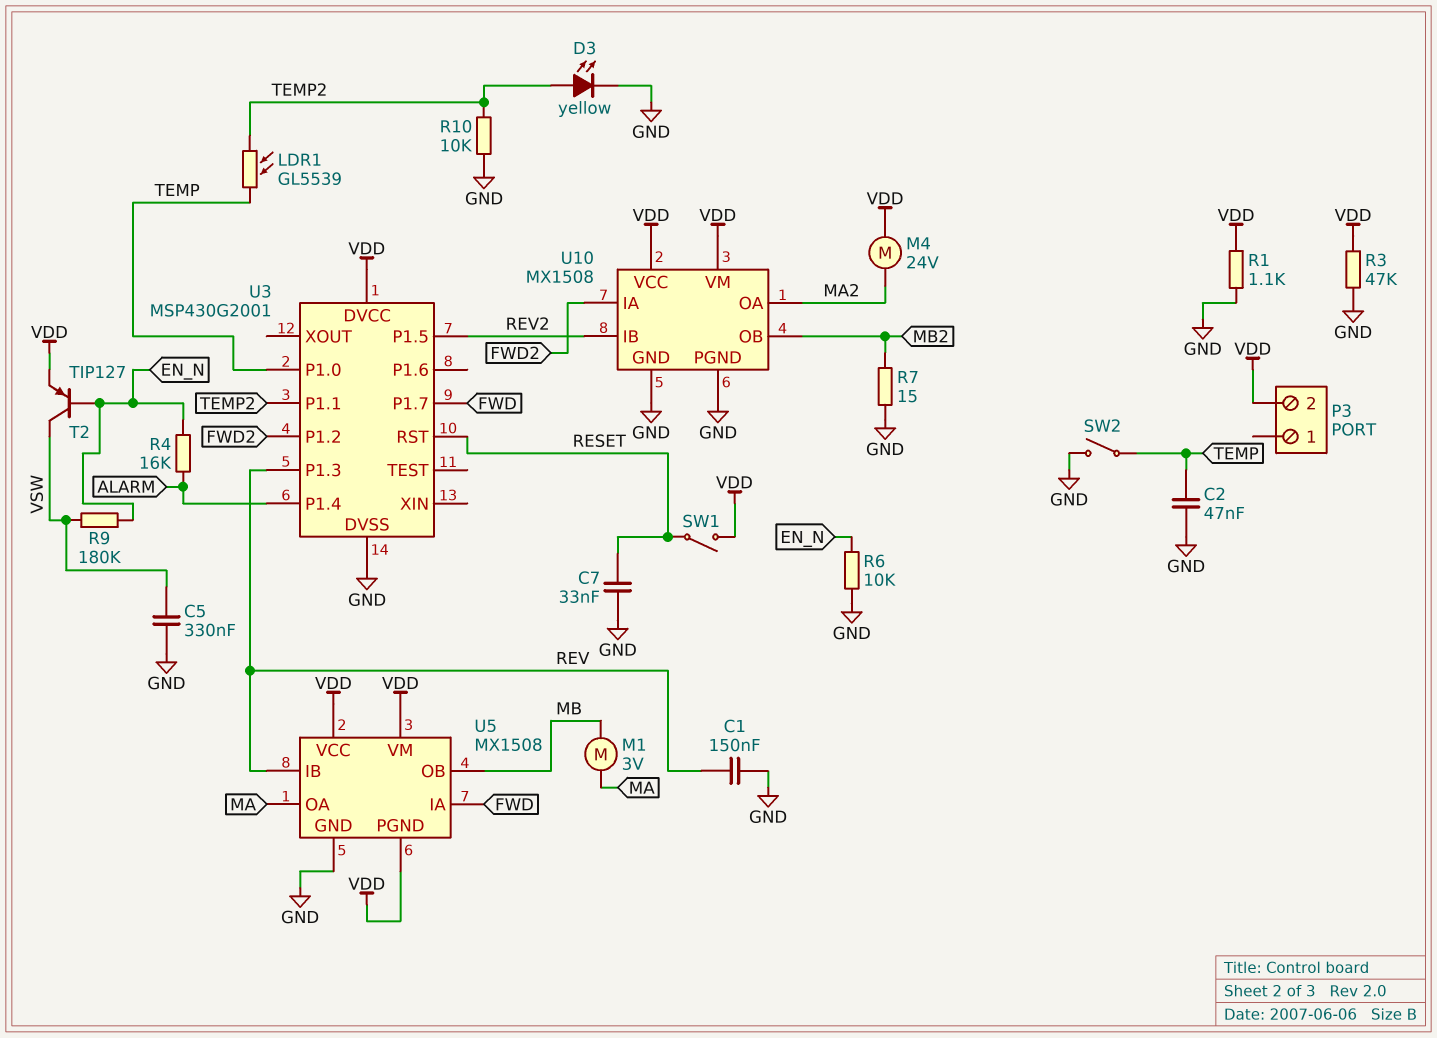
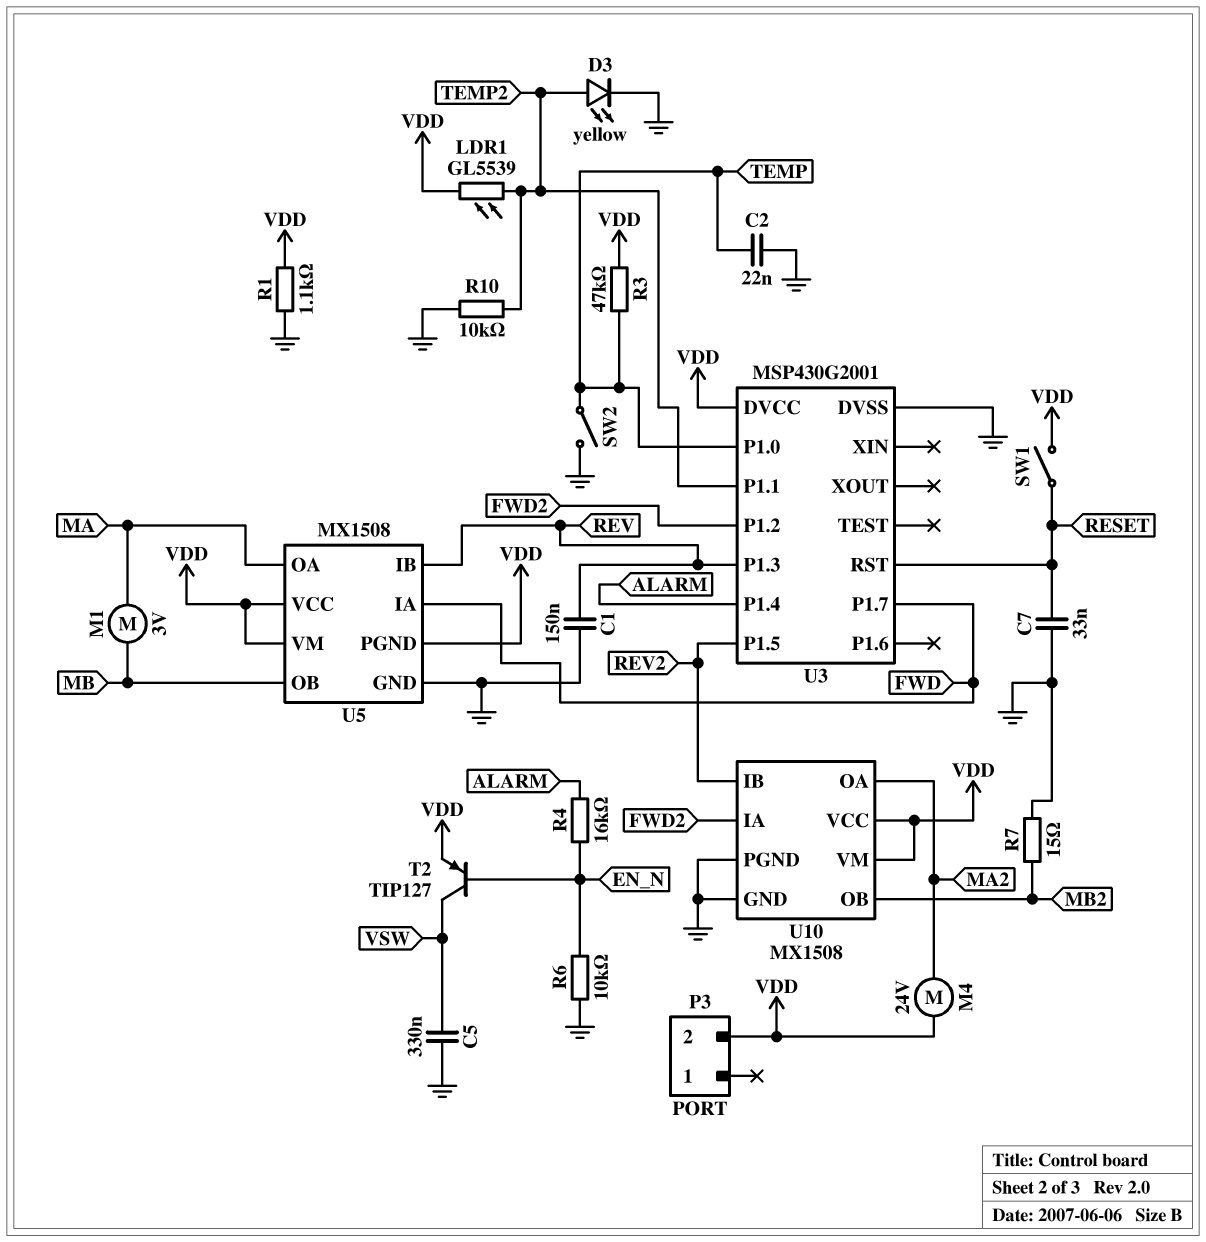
C2: 47nF (GND, TEMP) -> 22nF (GND, TEMP)
LDR1: GL5539 (TEMP, TEMP2) -> GL5539 (TEMP2, VDD)
R3: 47k (GND, VDD) -> 47k (TEMP, VDD)
R9: 180k (EN_N, VSW) -> none

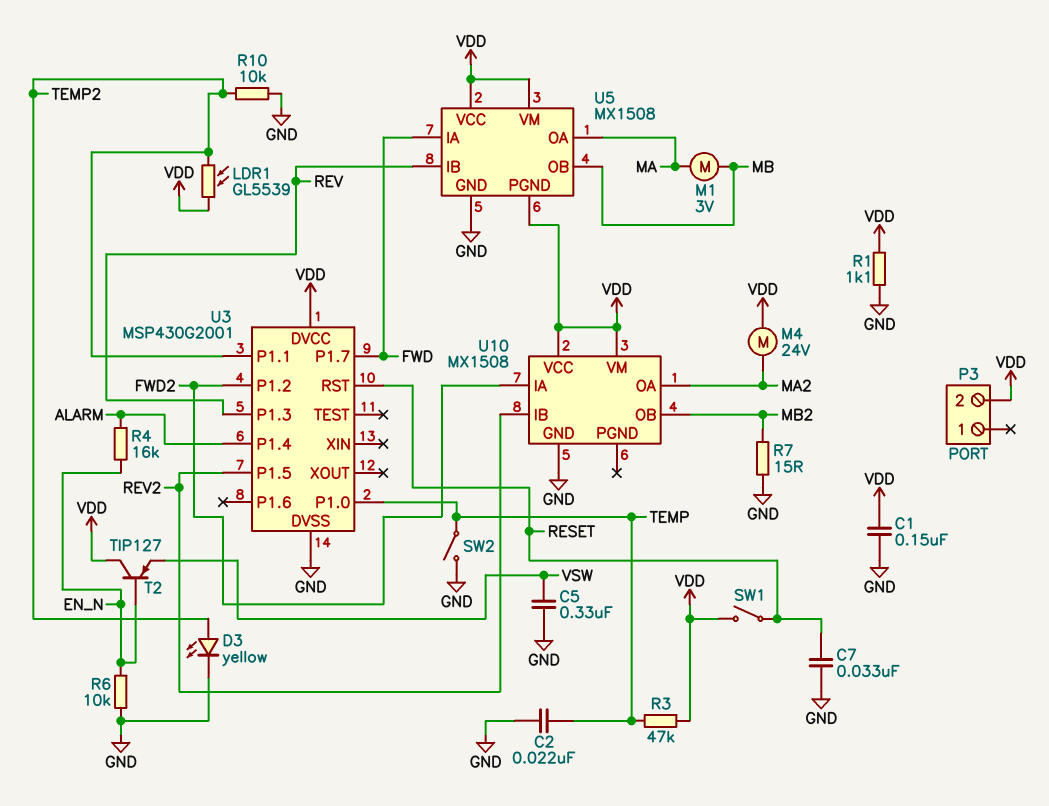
C1: 150nF (GND, REV) -> 150nF (GND, VDD)
T2: PNP TIP127 (B EN_N, C VSW, E VDD) -> PNP TIP127 (B EN_N, C VDD, E VSW)
U10 pin PGND: GND -> none

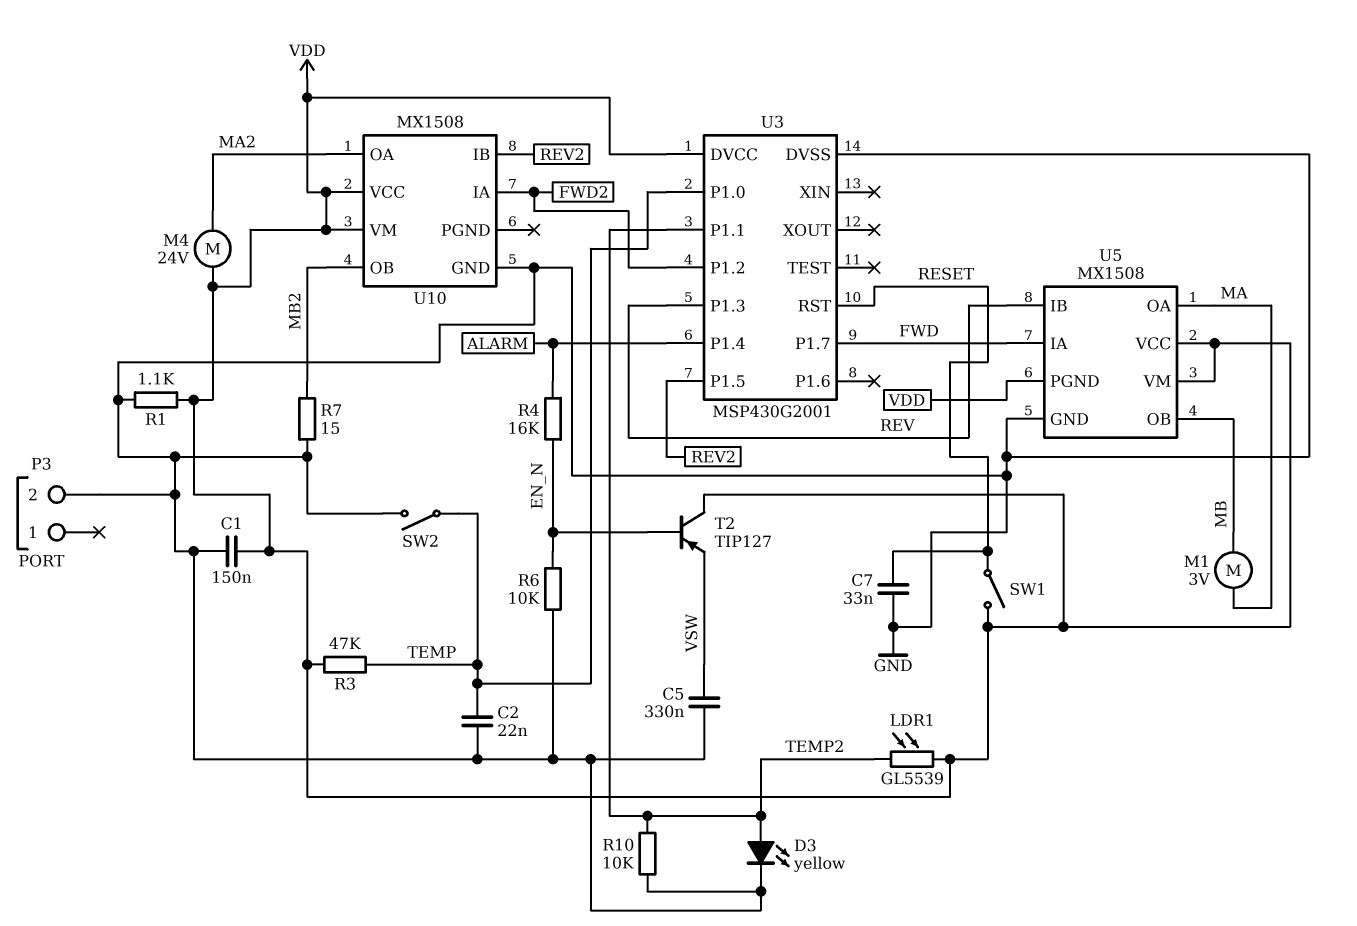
P3 pin 2: VDD -> GND

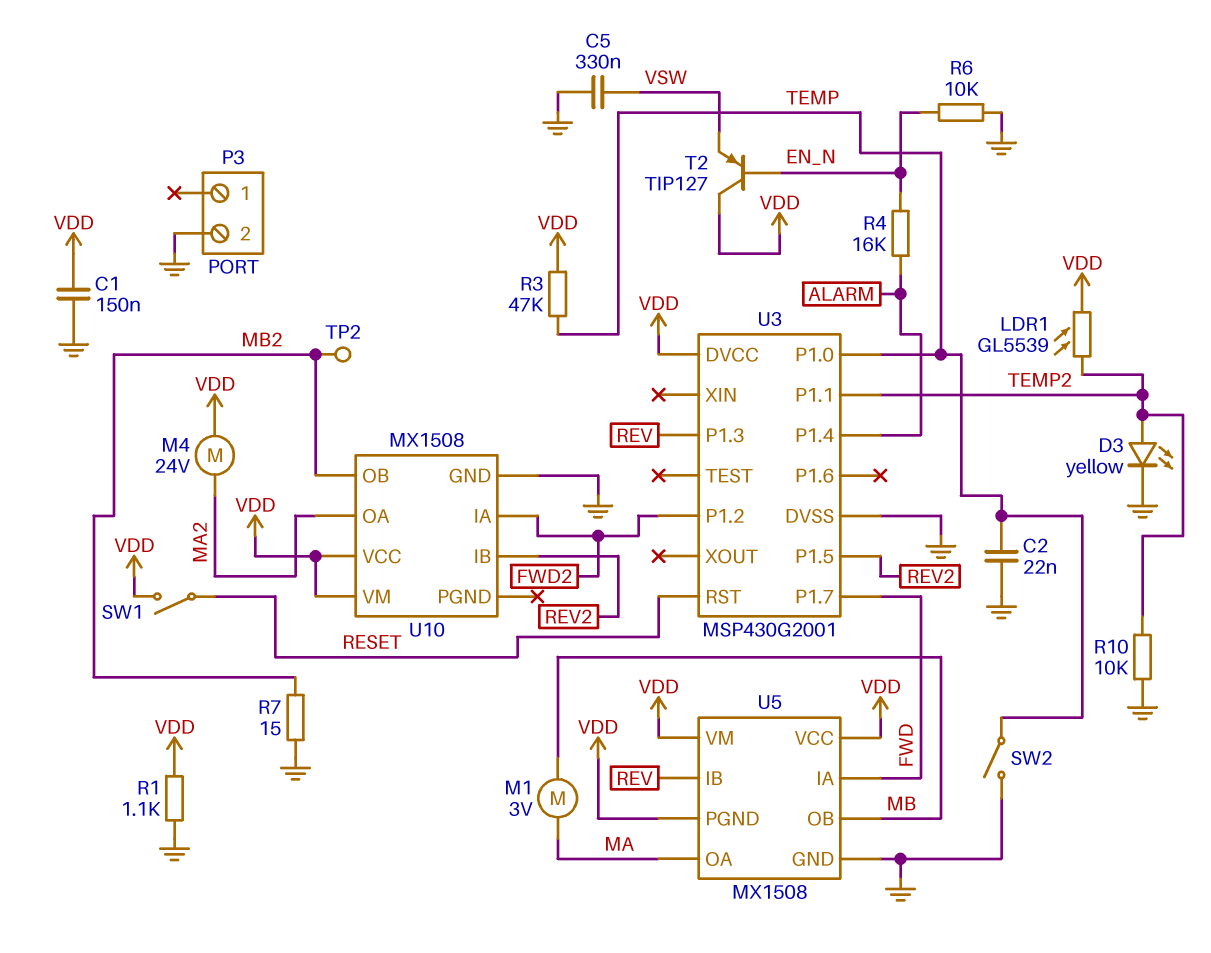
C7: 33nF (GND, RESET) -> none
TP2: none -> test point (MB2)

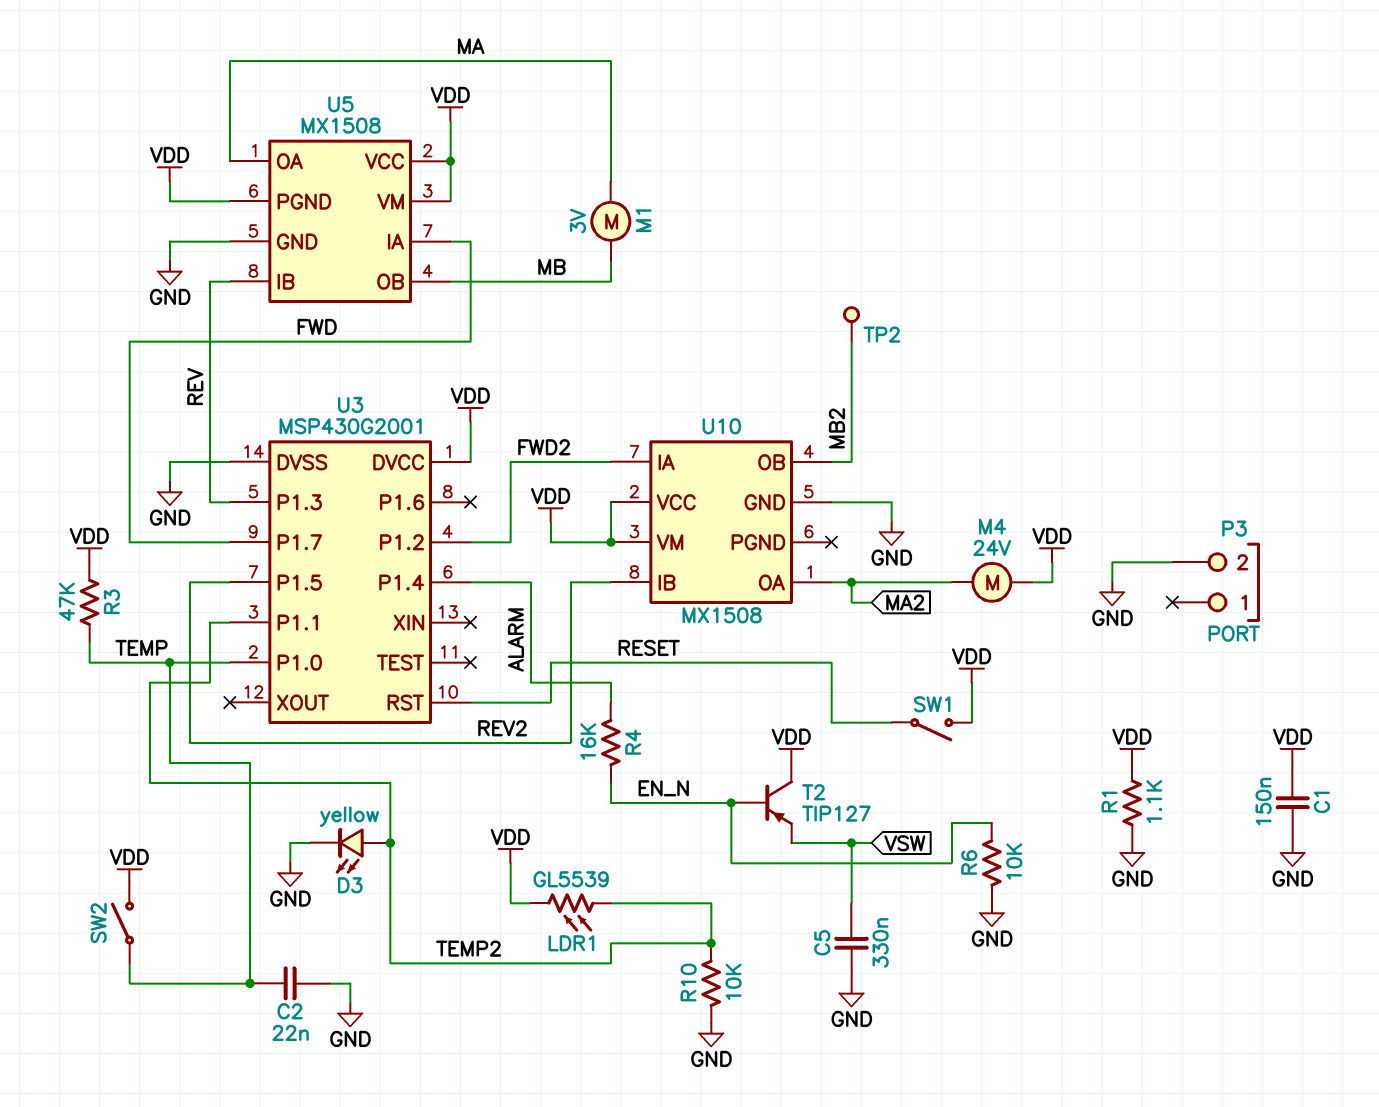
R7: 15 (GND, MB2) -> none
SW2: switch (GND, TEMP) -> switch (TEMP, VDD)

